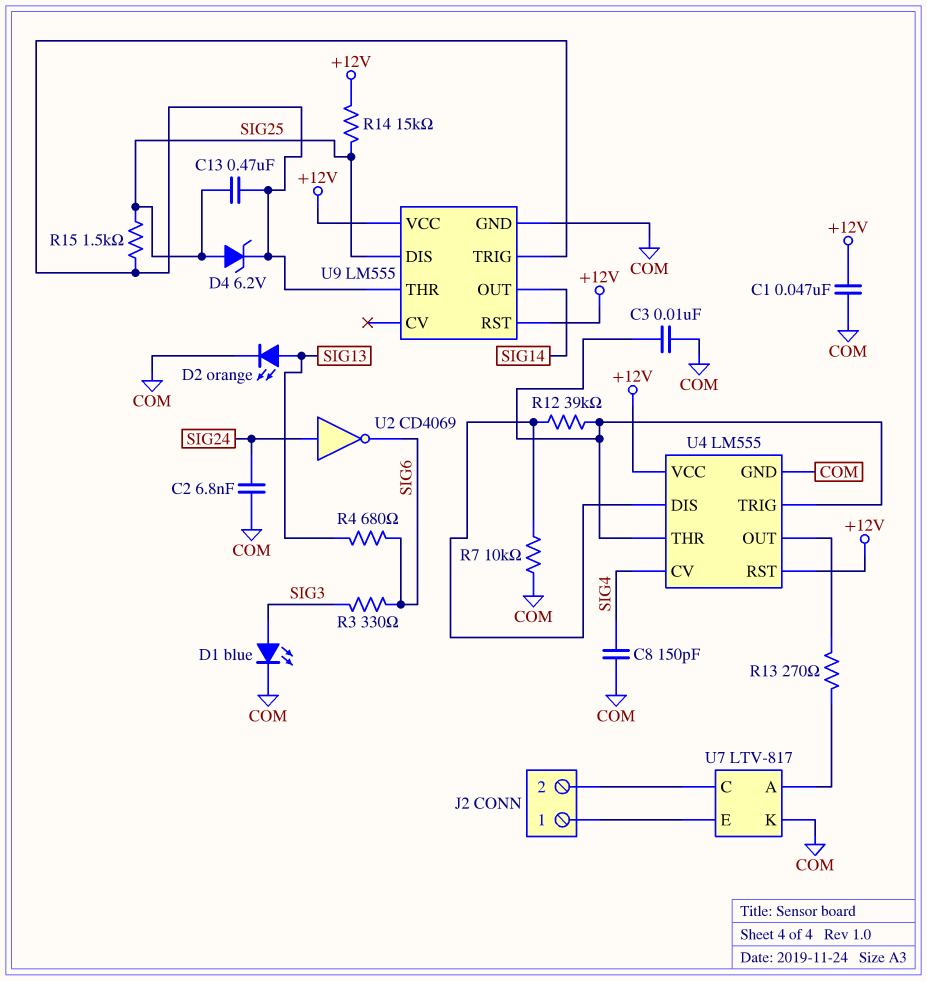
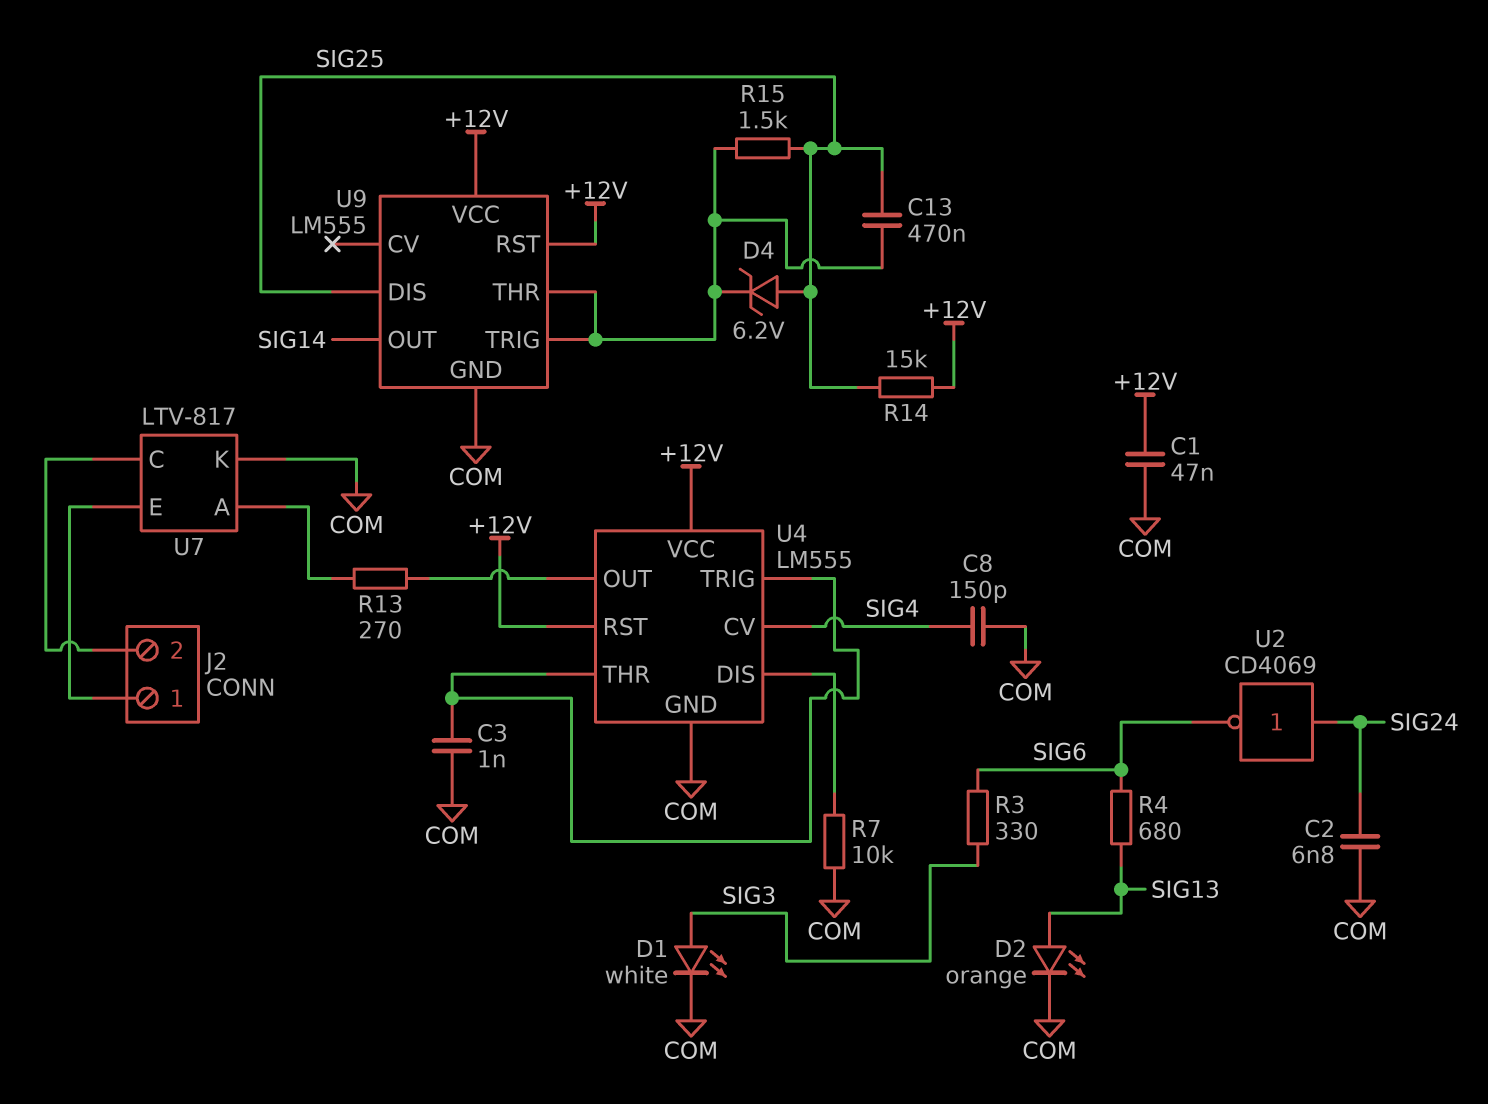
C3: 10nF (COM, U4/THR) -> 1nF (COM, U4/THR)
D1: LED blue (A SIG3, K COM) -> LED white (A SIG3, K COM)
R12: 39k (U4/DIS, U4/THR) -> none

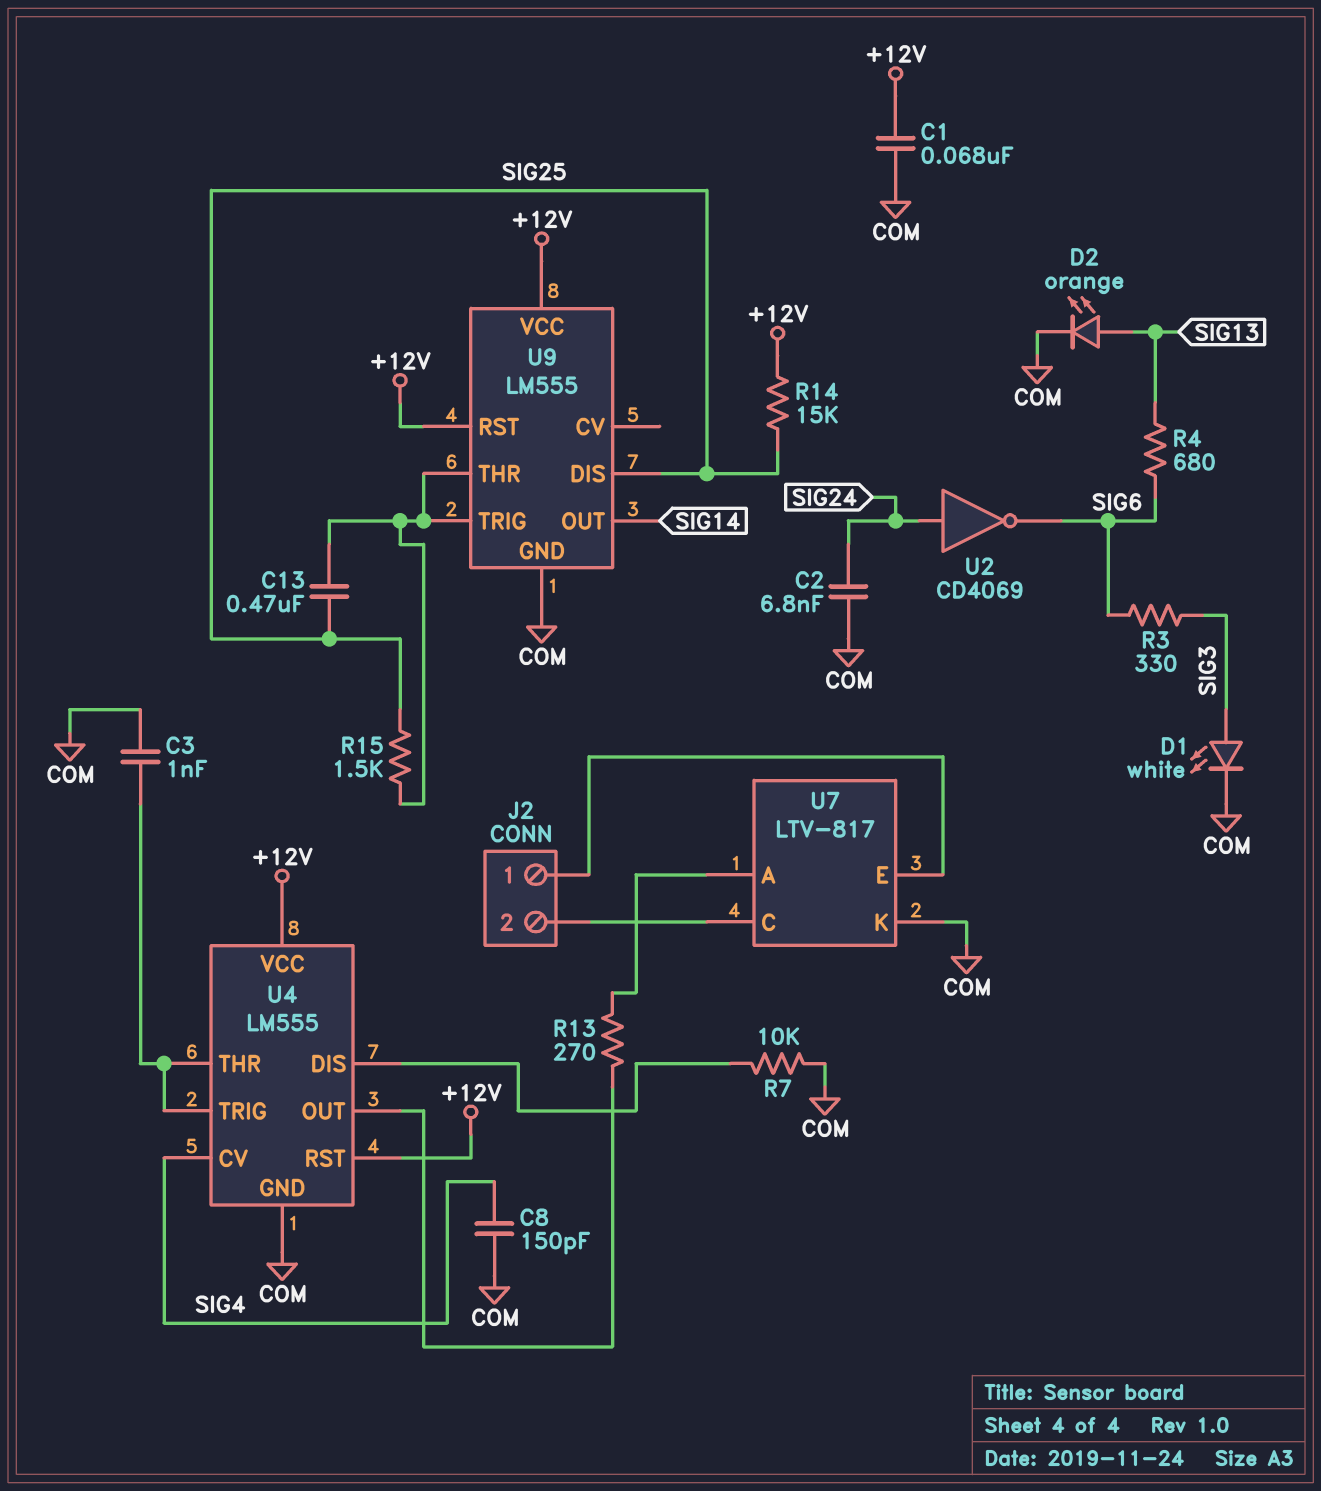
C1: 47nF (+12V, COM) -> 68nF (+12V, COM)
D4: zener 6.2V (A SIG25, K U9/THR) -> none

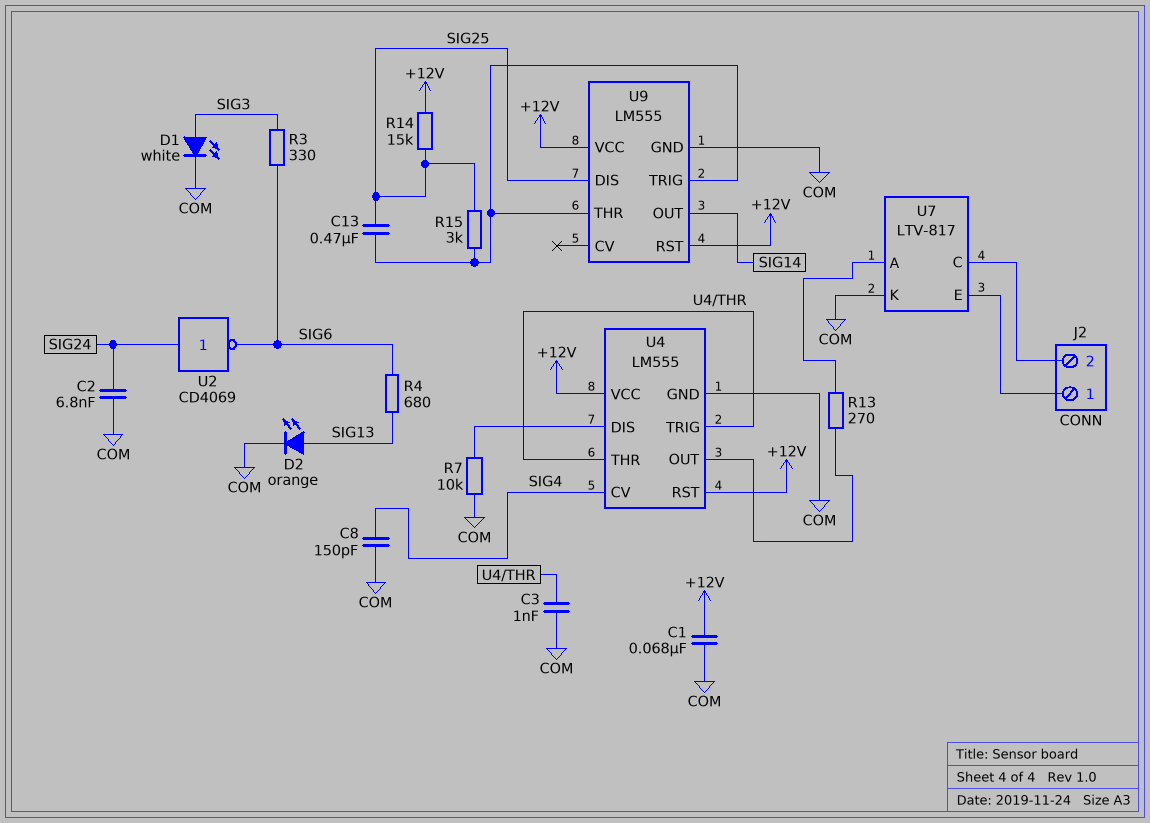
R15: 1.5k (SIG25, U9/THR) -> 3k (SIG25, U9/THR)

